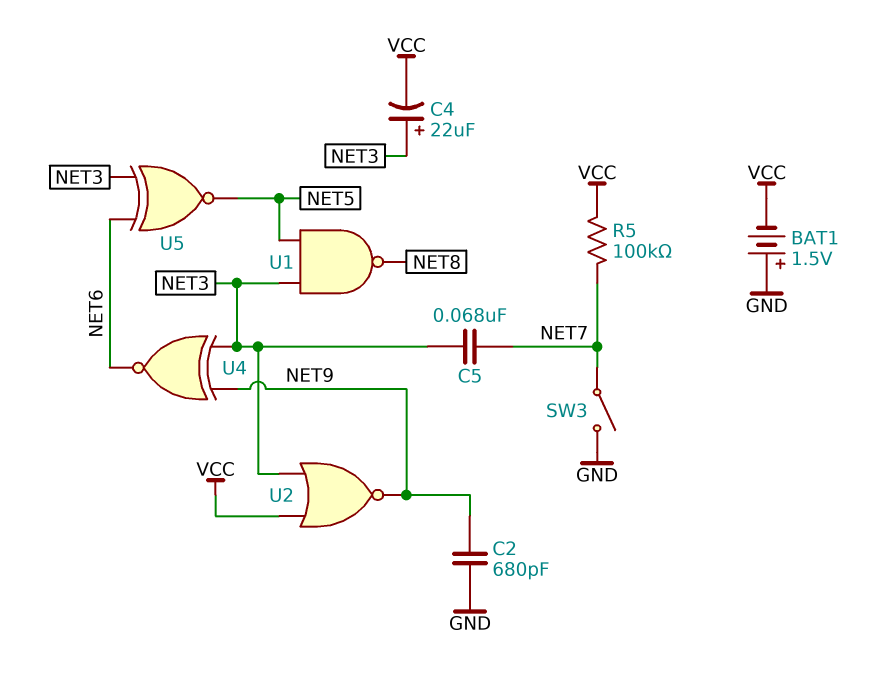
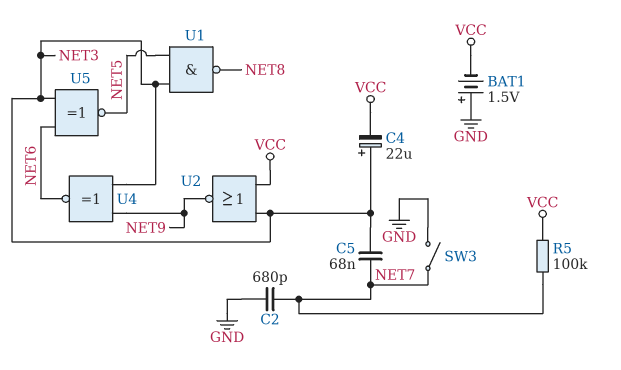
C2: 680pF (GND, NET9) -> 680pF (GND, NET7)

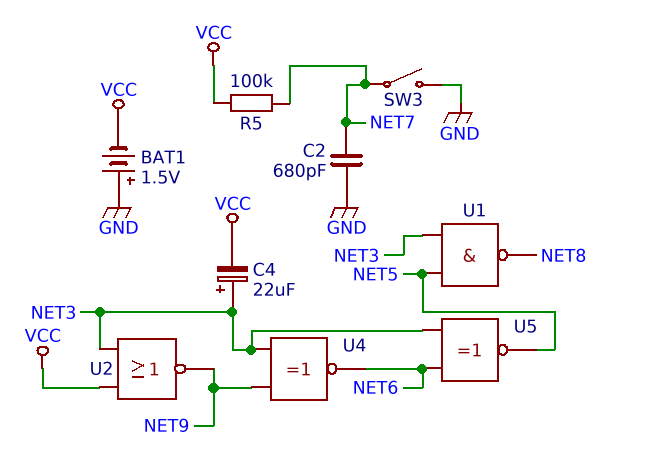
C5: 68nF (NET3, NET7) -> none

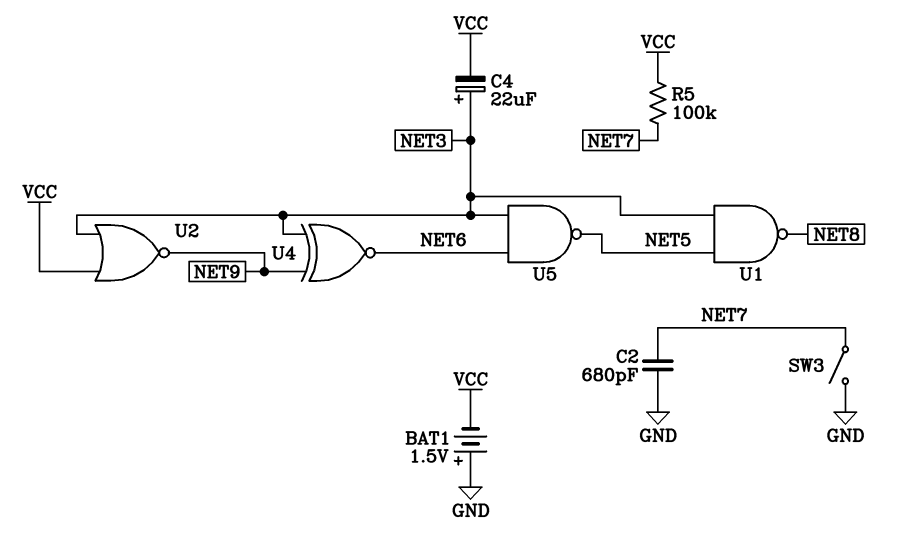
U5: XNOR (in NET3, in NET6, out NET5) -> NAND (in NET3, in NET6, out NET5)

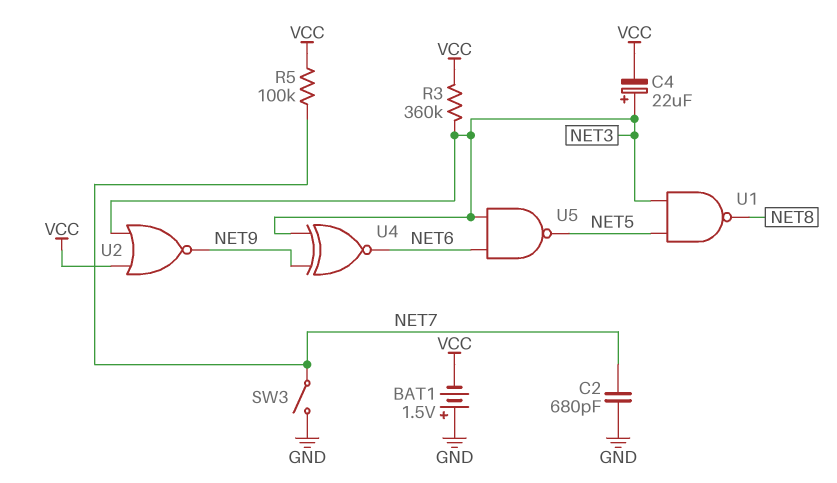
R3: none -> 360k (NET3, VCC)

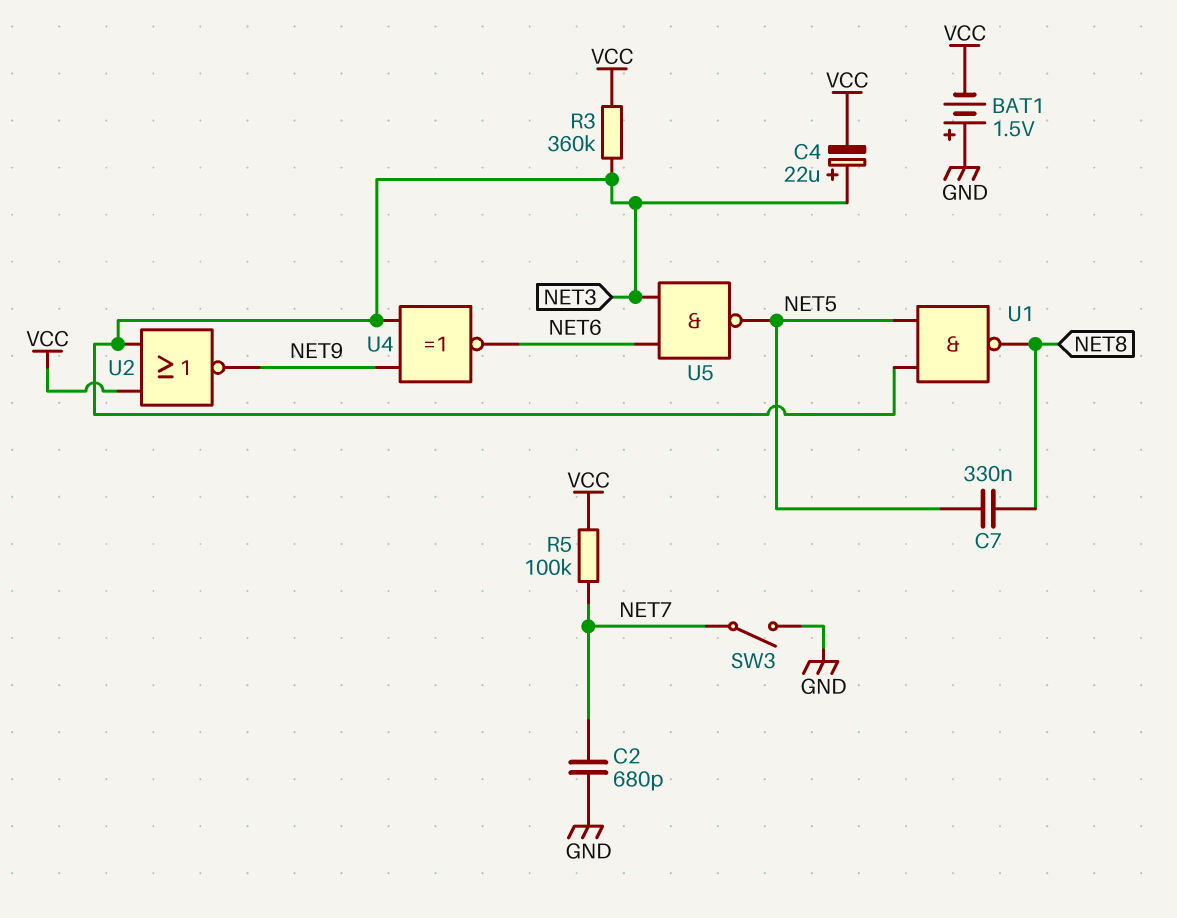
C7: none -> 330nF (NET5, NET8)

